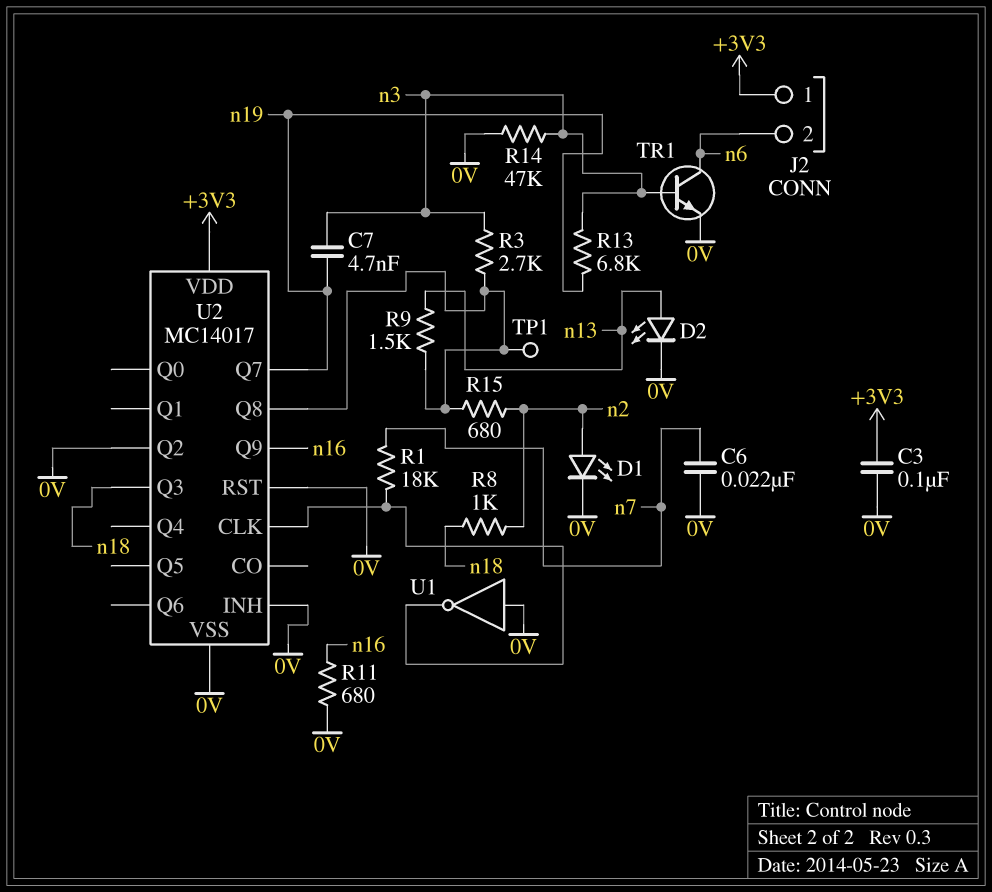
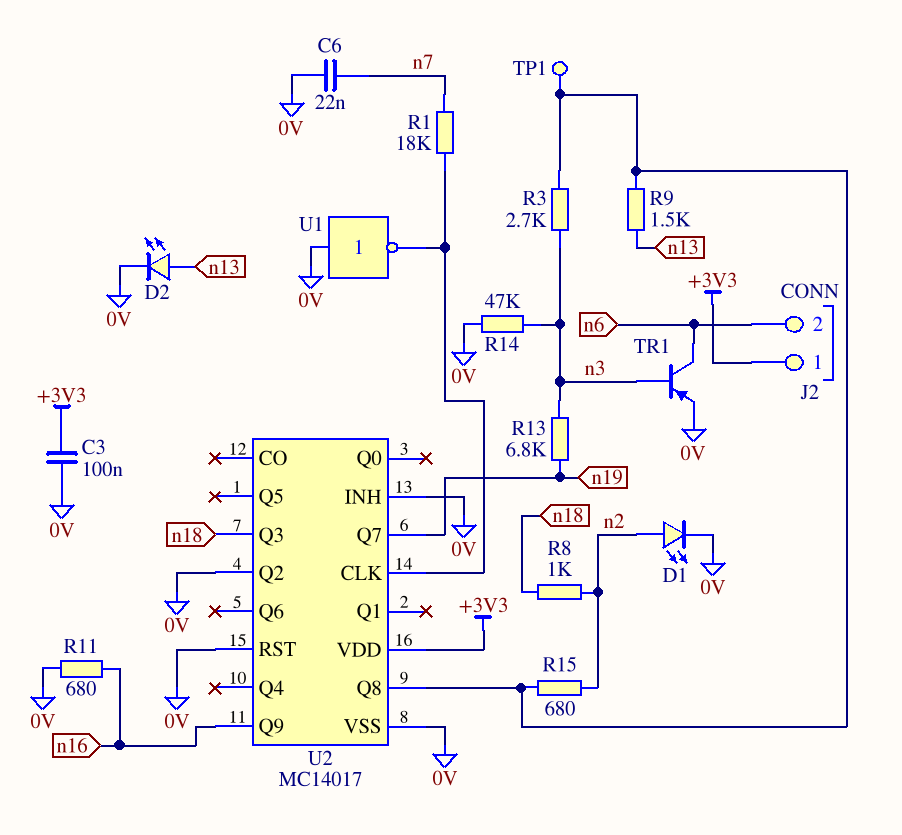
C7: 4.7nF (n3, n19) -> none
TR1: NPN (B n3, C n6, E 0V) -> PNP (B n3, C n6, E 0V)

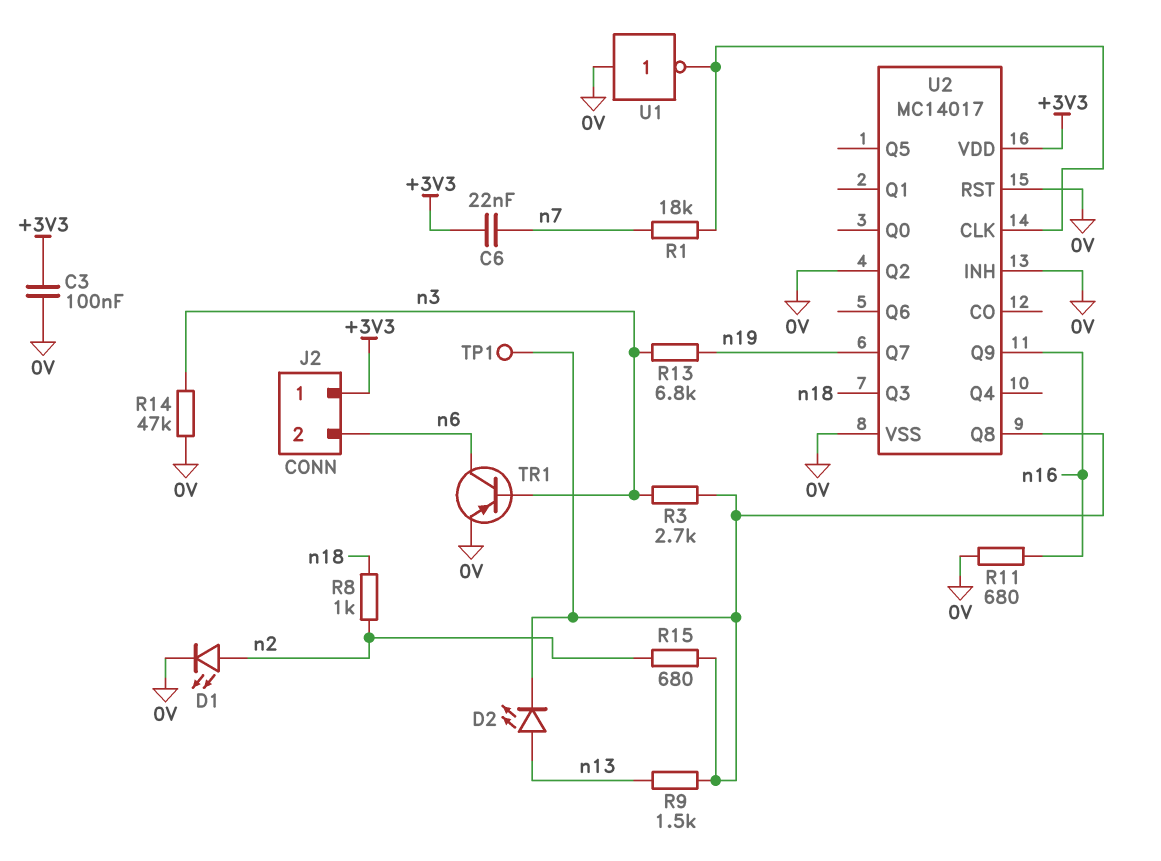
C6: 22nF (0V, n7) -> 22nF (+3V3, n7)
D2: LED (A n13, K 0V) -> LED (A n13, K U2/Q8)

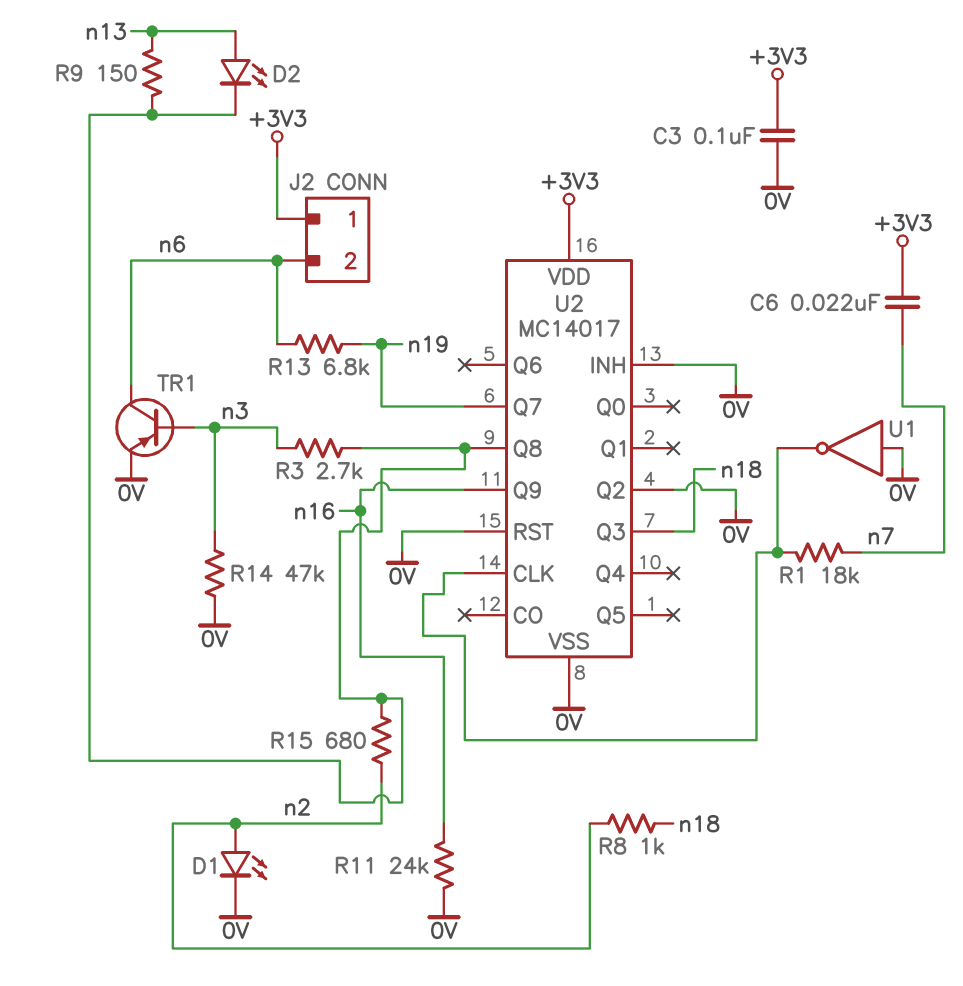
R9: 1.5k (U2/Q8, n13) -> 150 (U2/Q8, n13)
R11: 680 (0V, n16) -> 24k (0V, n16)
R13: 6.8k (n3, n19) -> 6.8k (n6, n19)
TP1: test point (U2/Q8) -> none

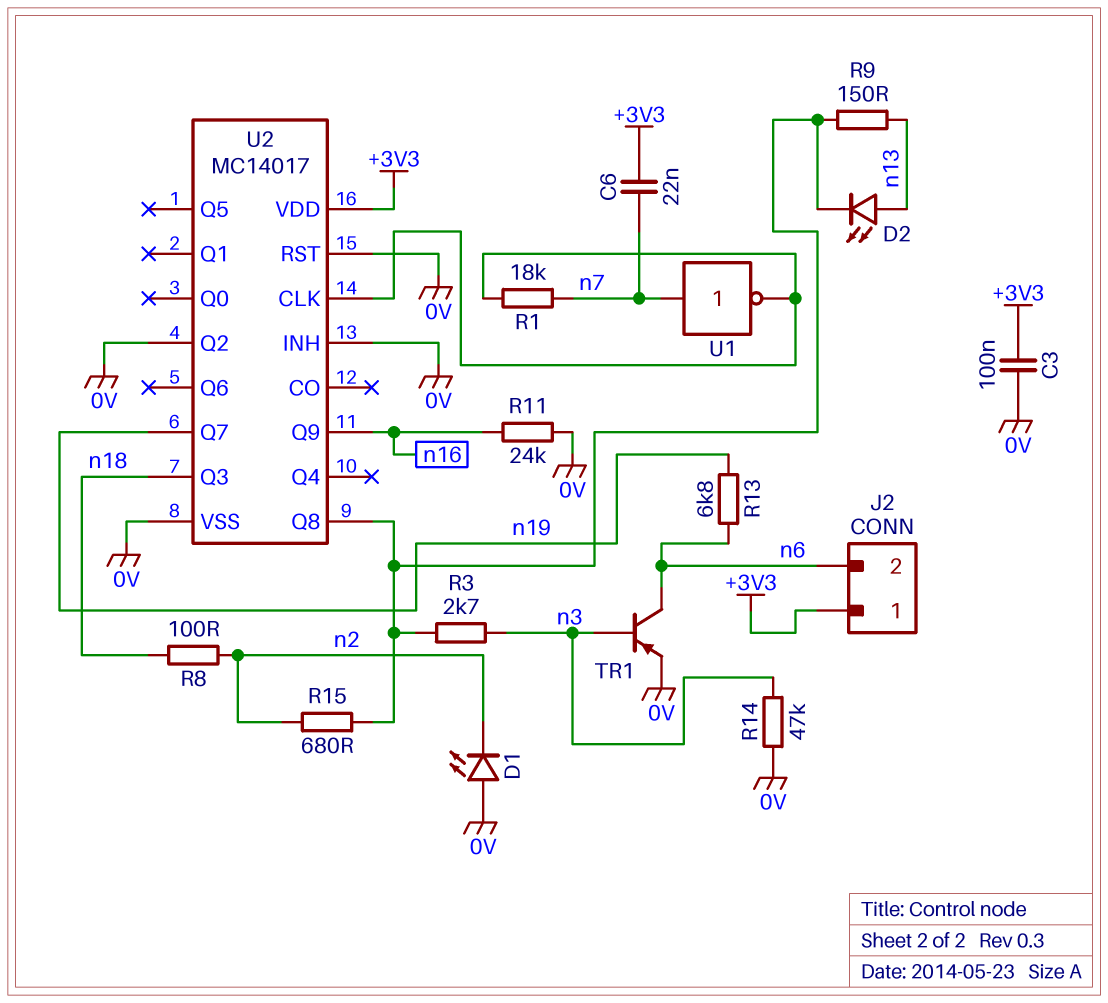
D1: LED (A n2, K 0V) -> LED (A 0V, K n2)
R8: 1k (n2, n18) -> 100 (n2, n18)
U1: NOT (in 0V, out U2/CLK) -> NOT (in n7, out U2/CLK)

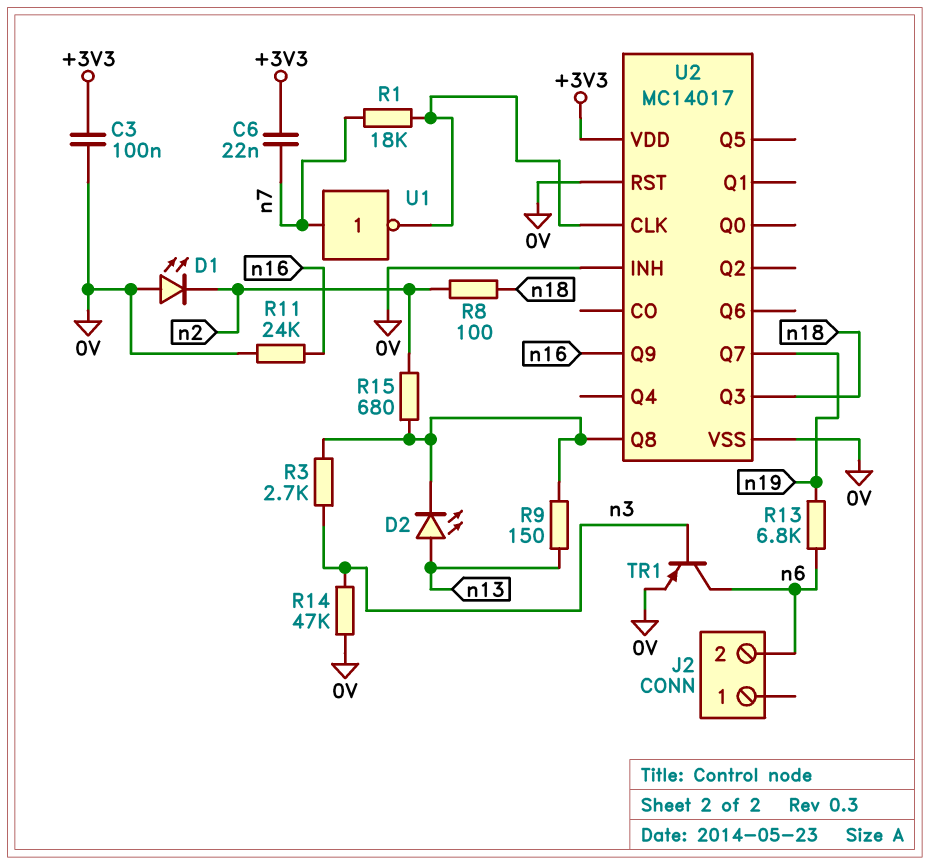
J2 pin 1: +3V3 -> none
U2 pin Q2: 0V -> none

